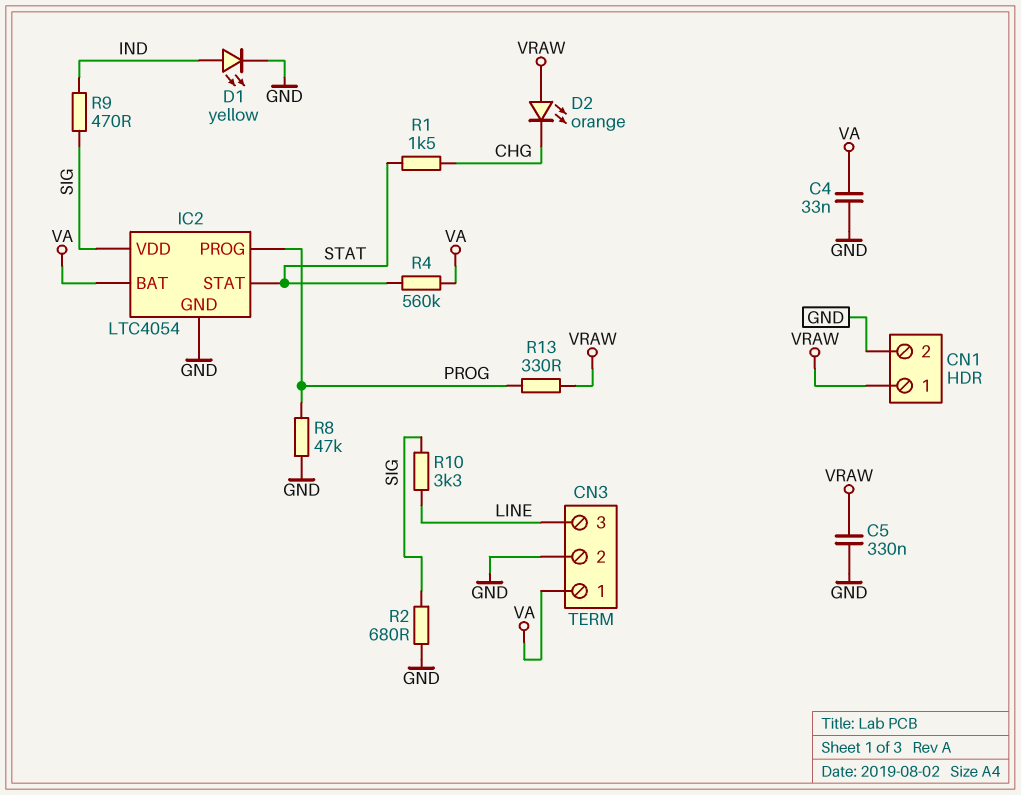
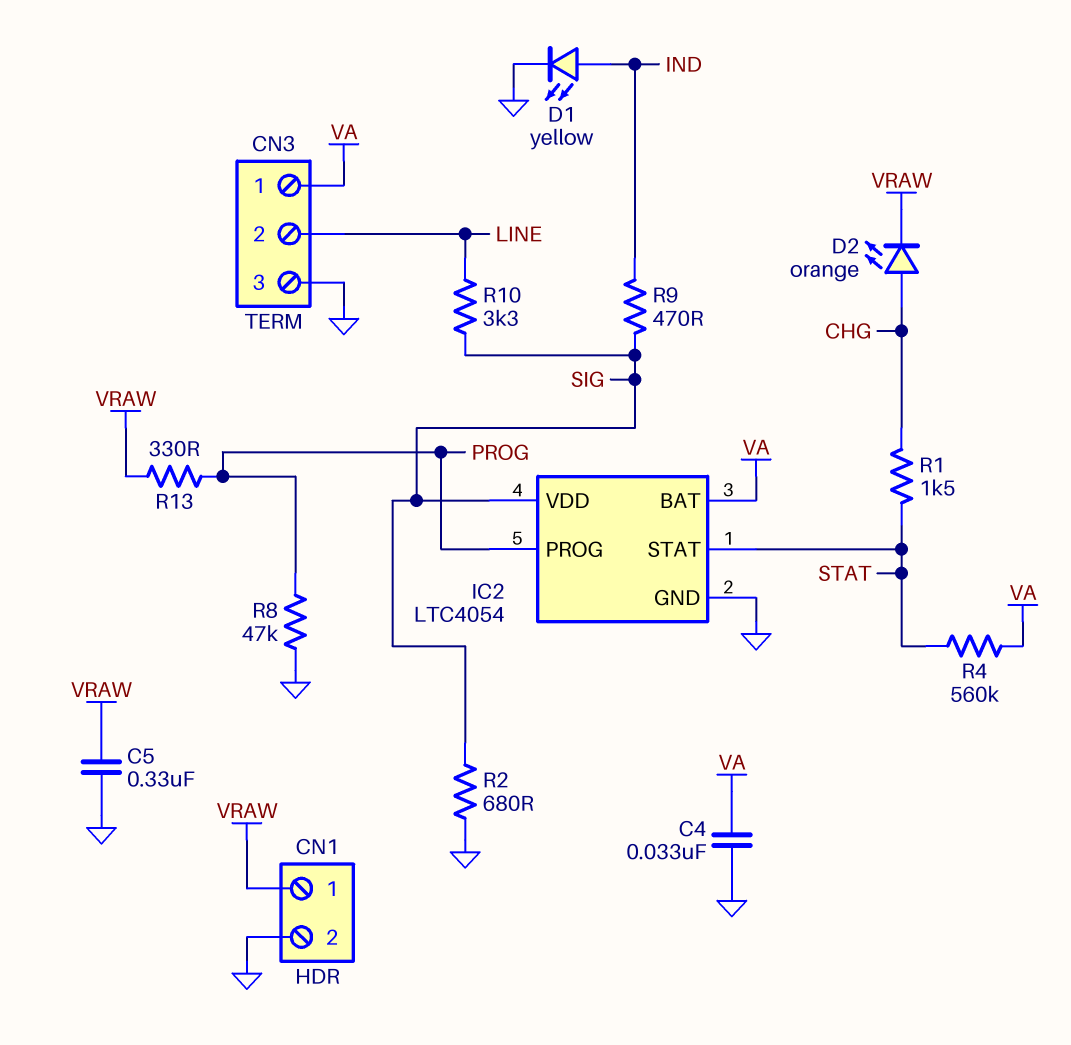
CN3 pin 2: GND -> LINE
CN3 pin 3: LINE -> GND
D2: LED orange (A VRAW, K CHG) -> LED orange (A CHG, K VRAW)

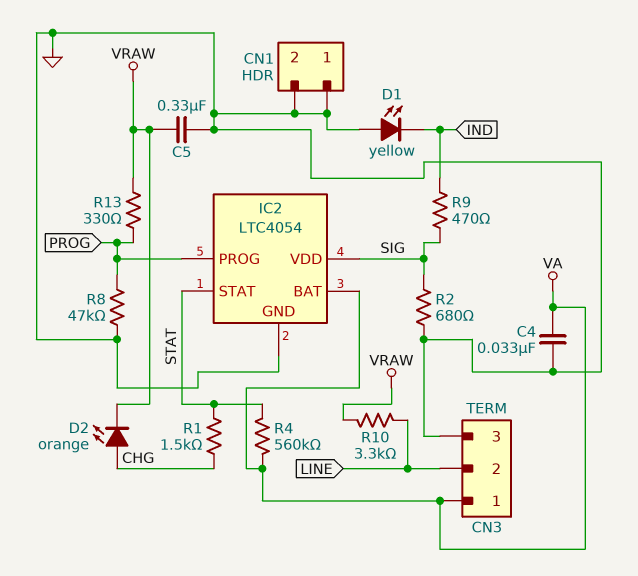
CN1 pin 1: VRAW -> GND
D1: LED yellow (A IND, K GND) -> LED yellow (A GND, K IND)
R10: 3.3k (LINE, SIG) -> 3.3k (LINE, VRAW)

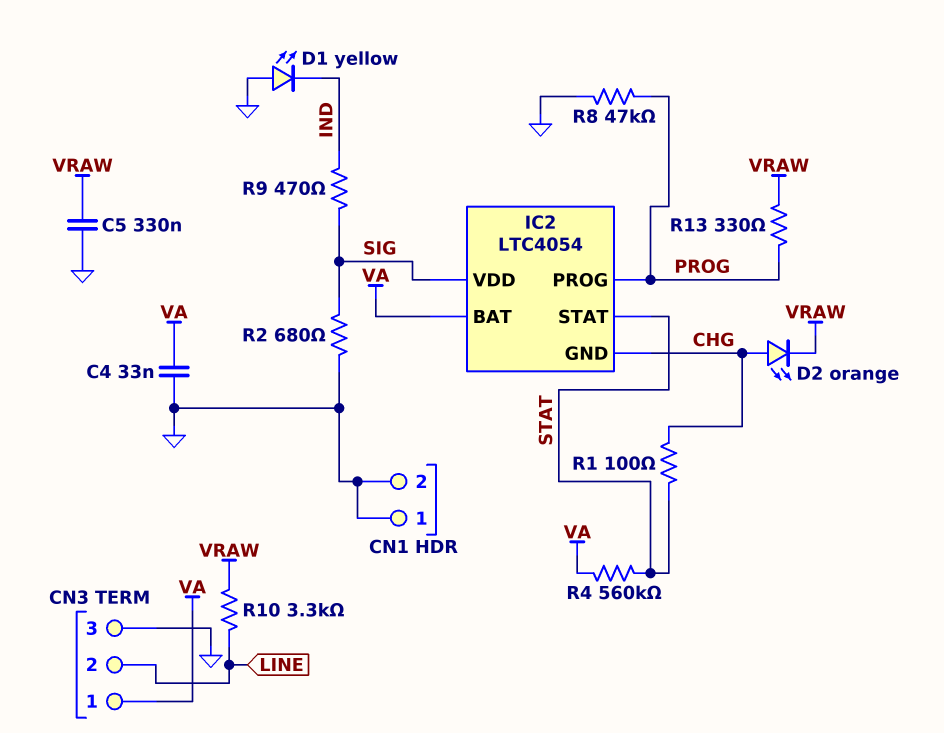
IC2 pin GND: GND -> CHG
R1: 1.5k (CHG, STAT) -> 100 (CHG, STAT)

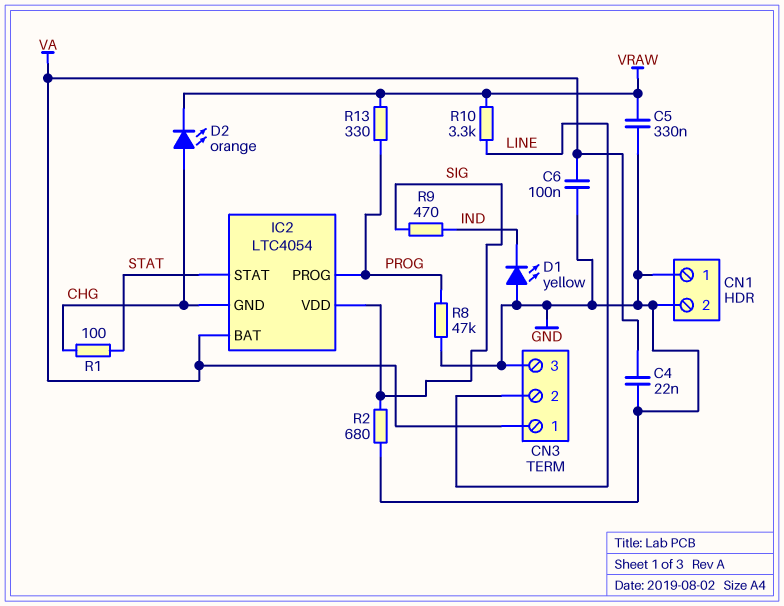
C4: 33nF (GND, VA) -> 22nF (GND, VA)
C6: none -> 100nF (GND, VA)
R4: 560k (STAT, VA) -> none

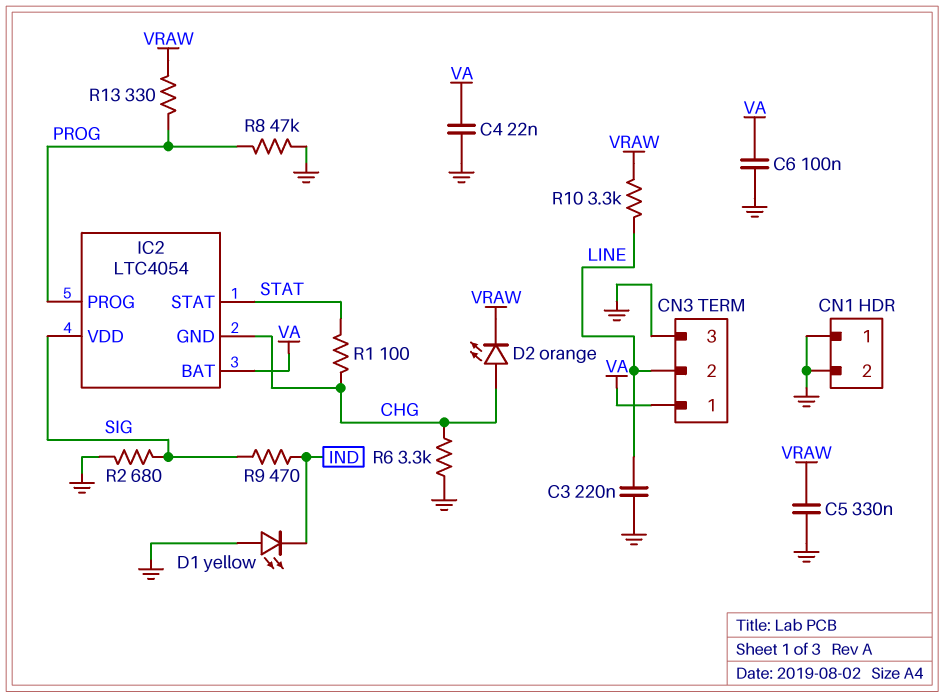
C3: none -> 220nF (GND, LINE)
R6: none -> 3.3k (CHG, GND)

